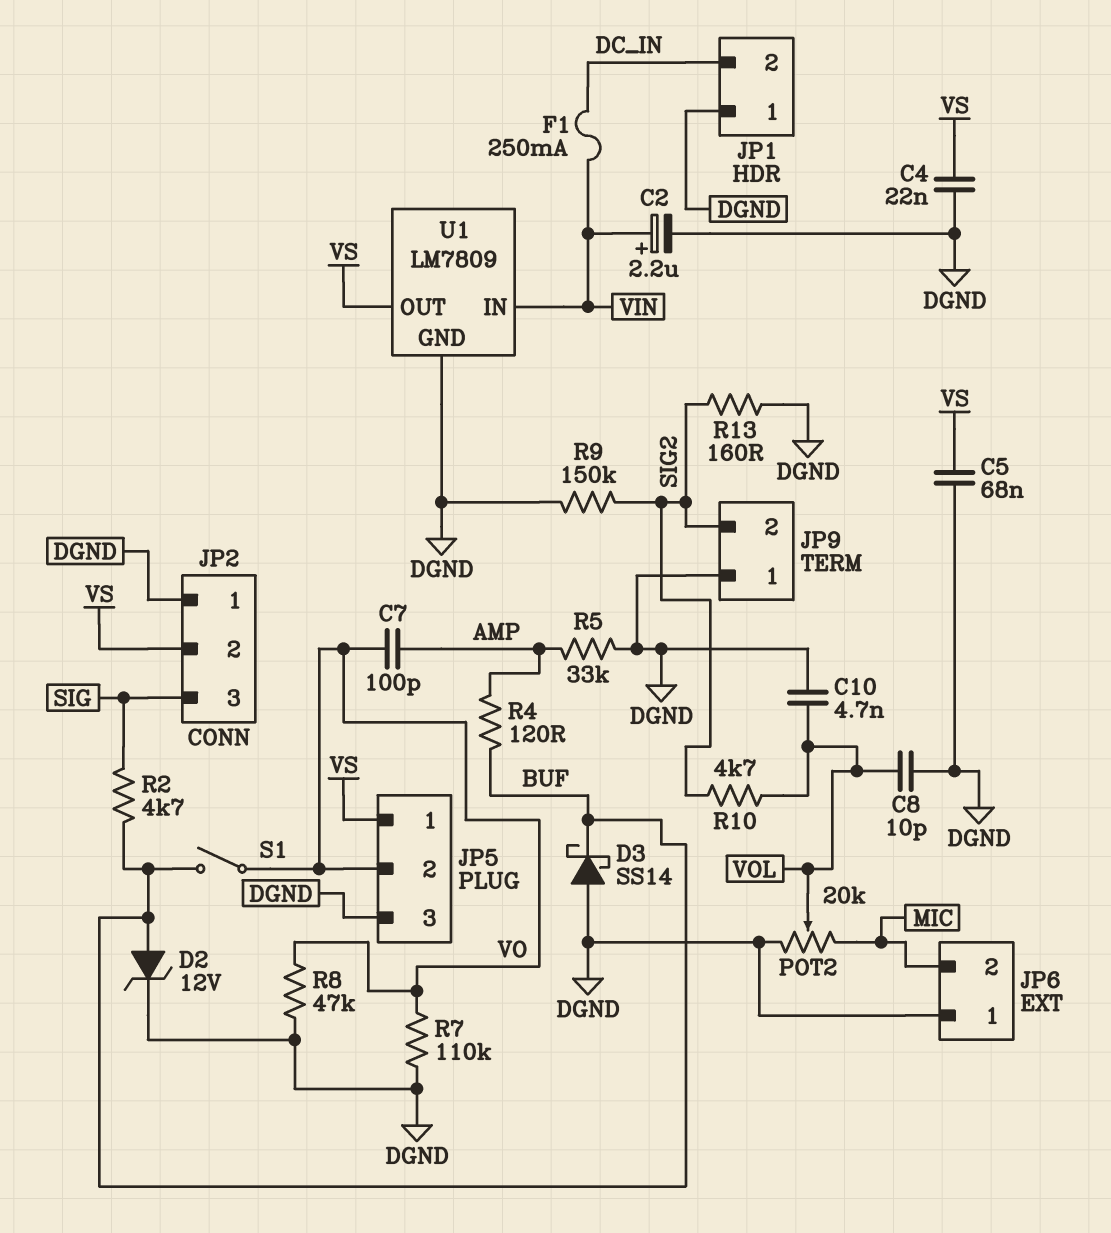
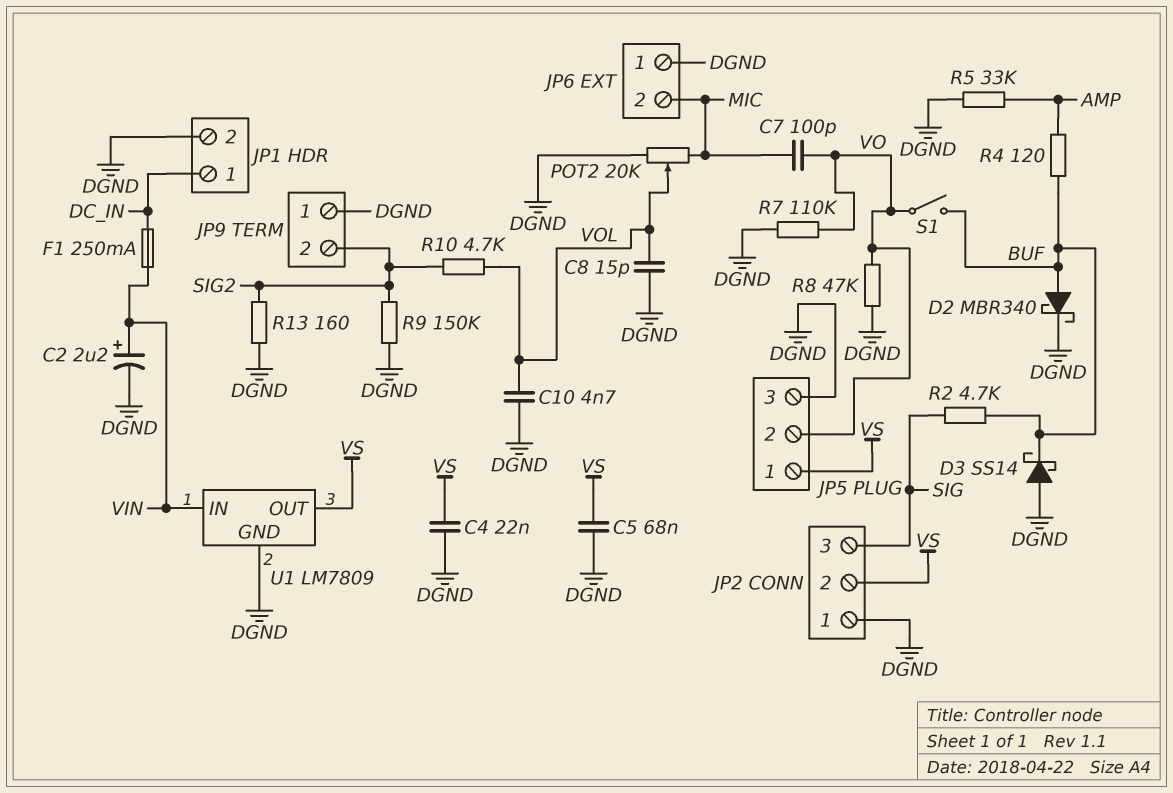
C7: 100pF (AMP, VO) -> 100pF (MIC, VO)
C8: 10pF (DGND, VOL) -> 15pF (DGND, VOL)
D2: zener 12V (A BUF, K DGND) -> schottky MBR340 (A BUF, K DGND)
JP1 pin 1: DGND -> DC_IN
JP1 pin 2: DC_IN -> DGND

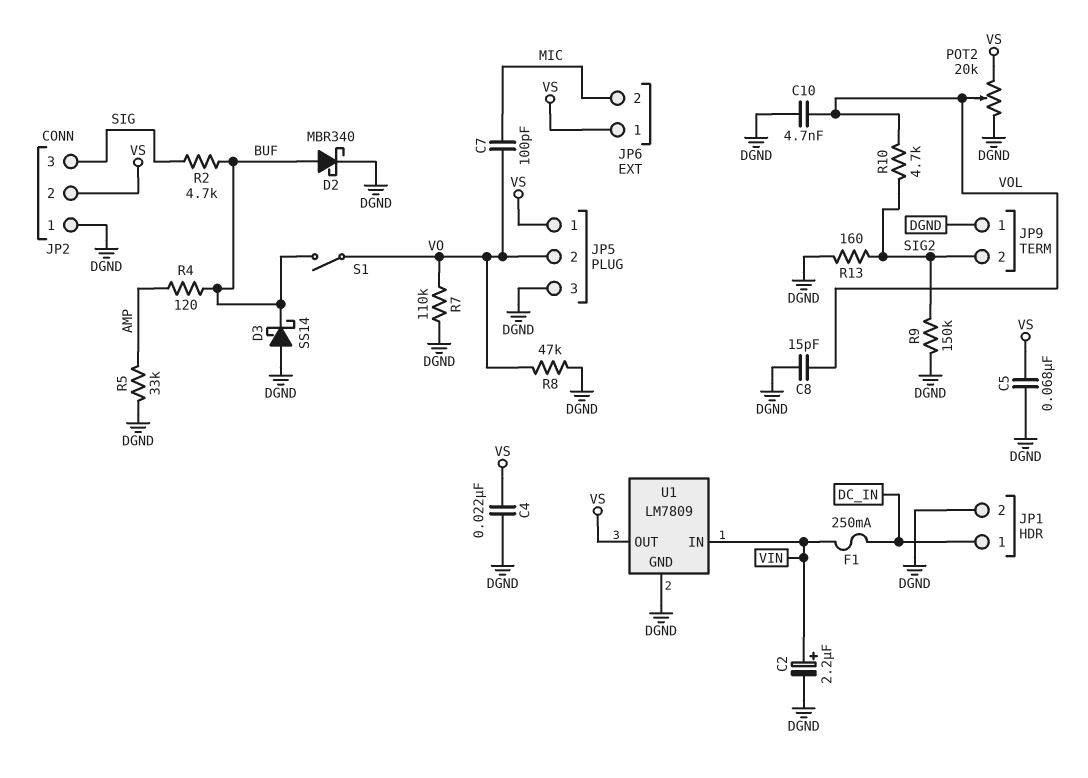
JP6 pin 1: DGND -> VS
POT2: 20k (DGND, MIC, wiper VOL) -> 20k (DGND, VS, wiper VOL)

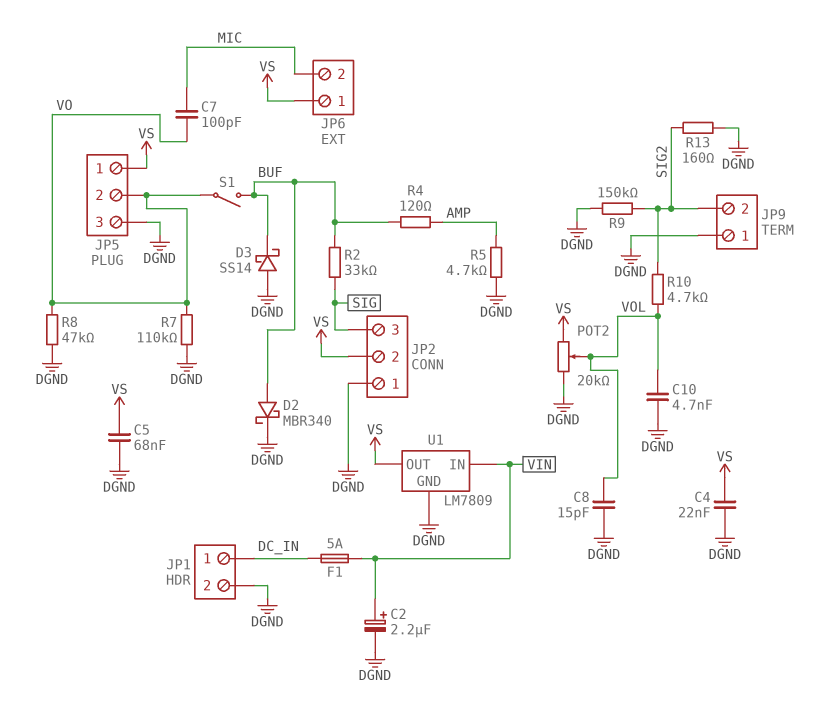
F1: 250mA (DC_IN, VIN) -> 5A (DC_IN, VIN)
R2: 4.7k (BUF, SIG) -> 33k (BUF, SIG)
R5: 33k (AMP, DGND) -> 4.7k (AMP, DGND)

